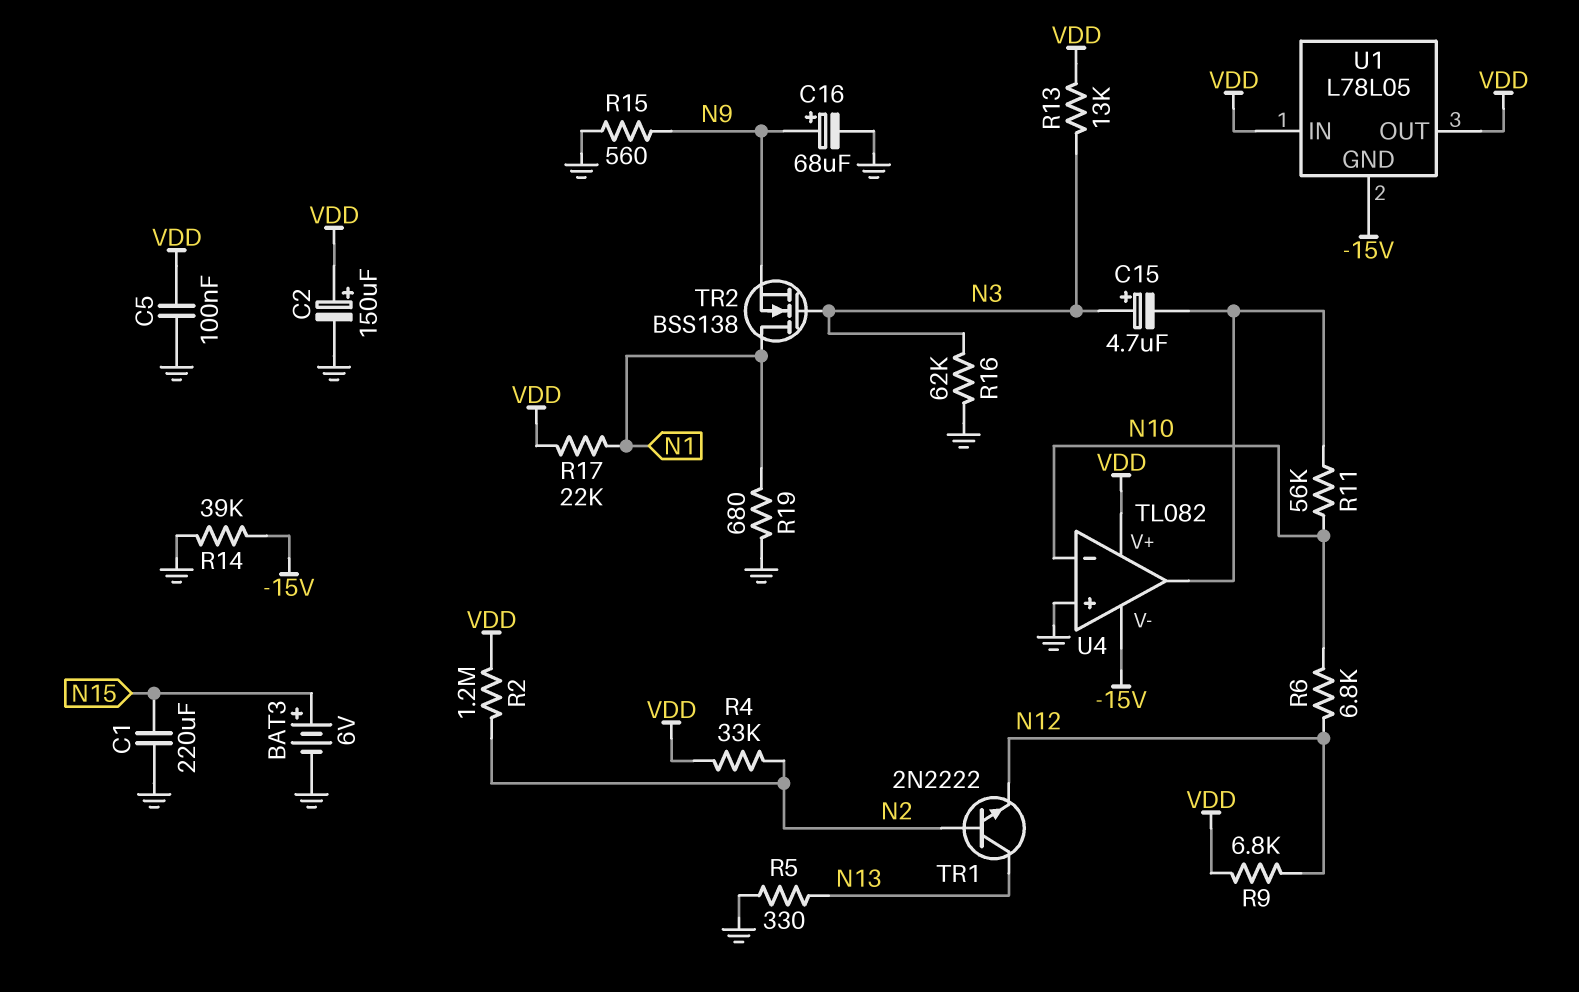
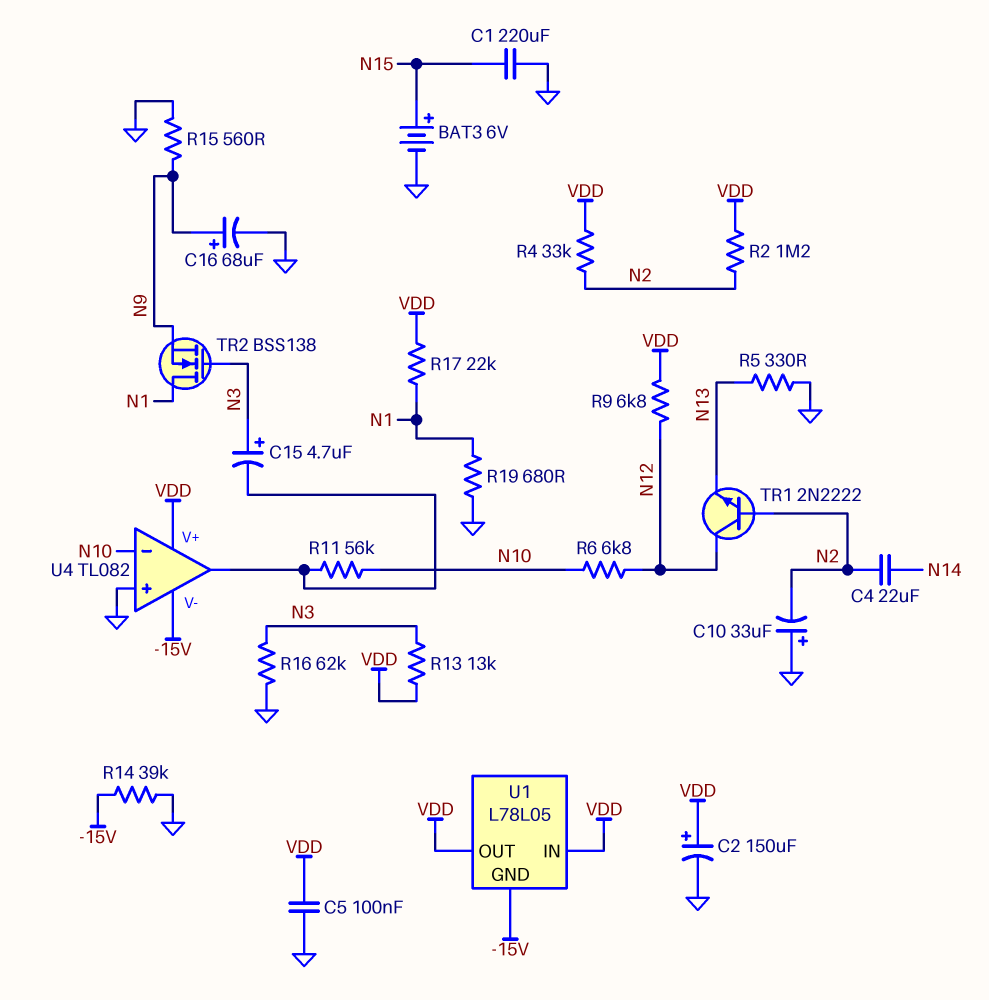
C4: none -> 22uF (N2, N14)
C10: none -> 33uF (plus GND, minus N2)
TR1: NPN 2N2222 (B N2, C N13, E N12) -> NPN 2N2222 (B N2, C N12, E N13)

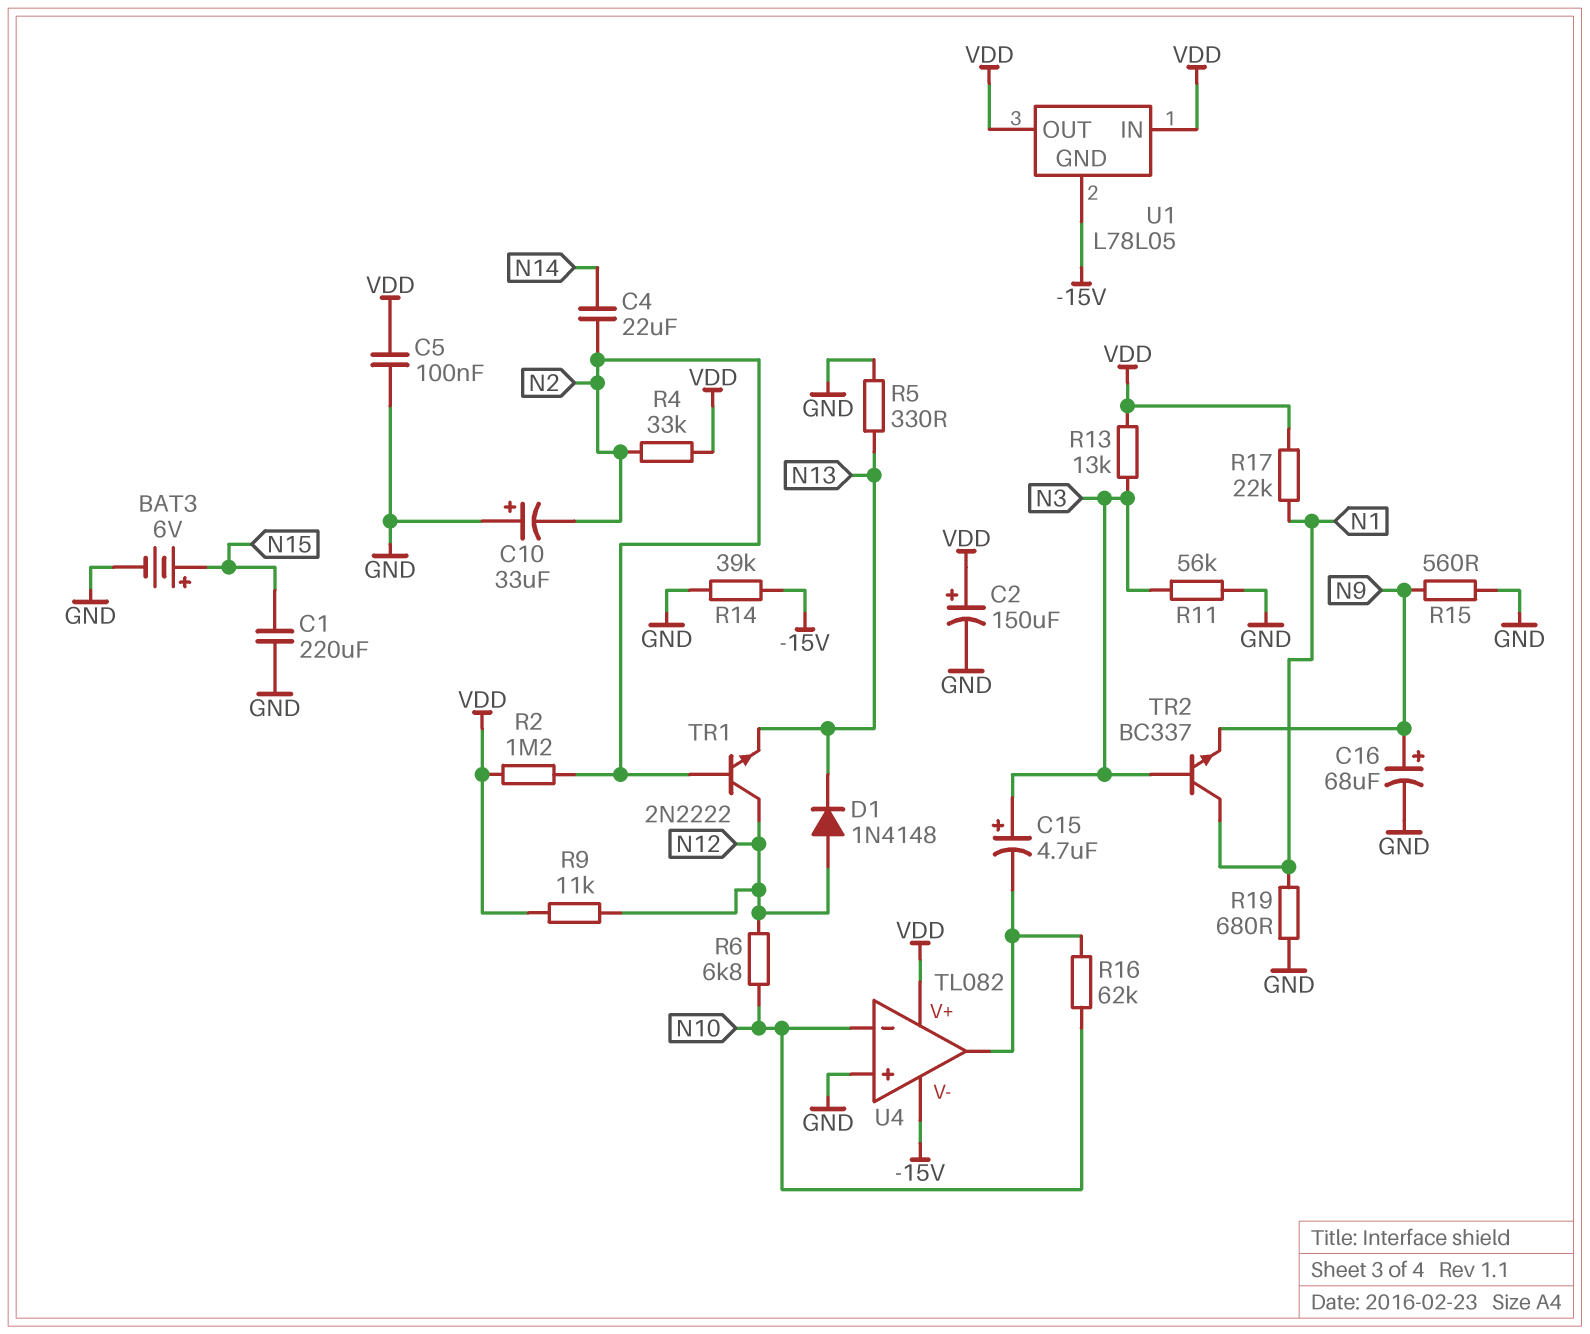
D1: none -> diode 1N4148 (A N12, K N13)
R9: 6.8k (N12, VDD) -> 11k (N12, VDD)
R11: 56k (N10, U4/out) -> 56k (GND, N3)
R16: 62k (GND, N3) -> 62k (N10, U4/out)
TR2: NMOS BSS138 (G N3, D N1, S N9) -> NPN BC337 (B N3, C N1, E N9)

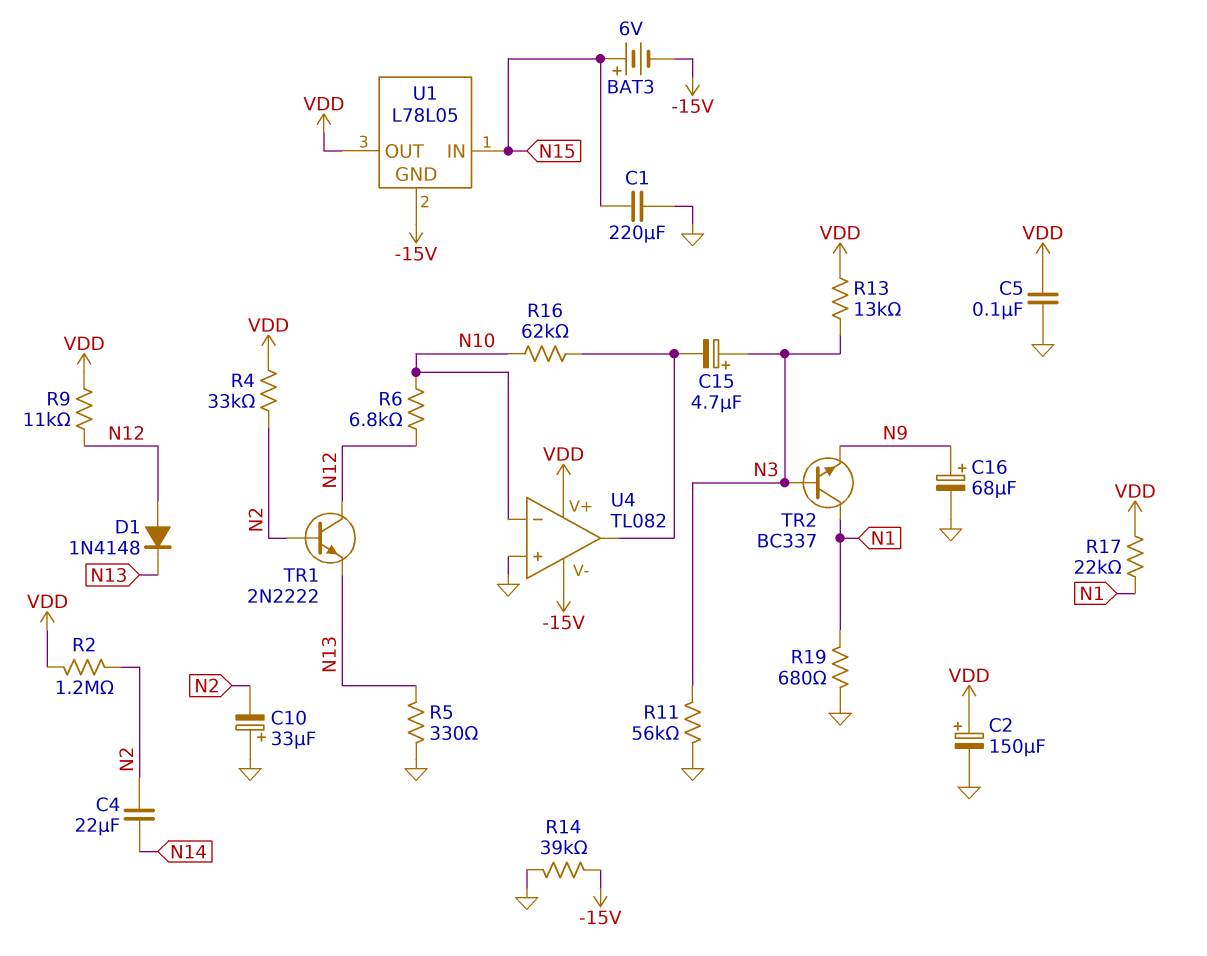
BAT3: 6V (plus N15, minus GND) -> 6V (plus N15, minus -15V)
R15: 560 (GND, N9) -> none
U1 pin IN: VDD -> N15

